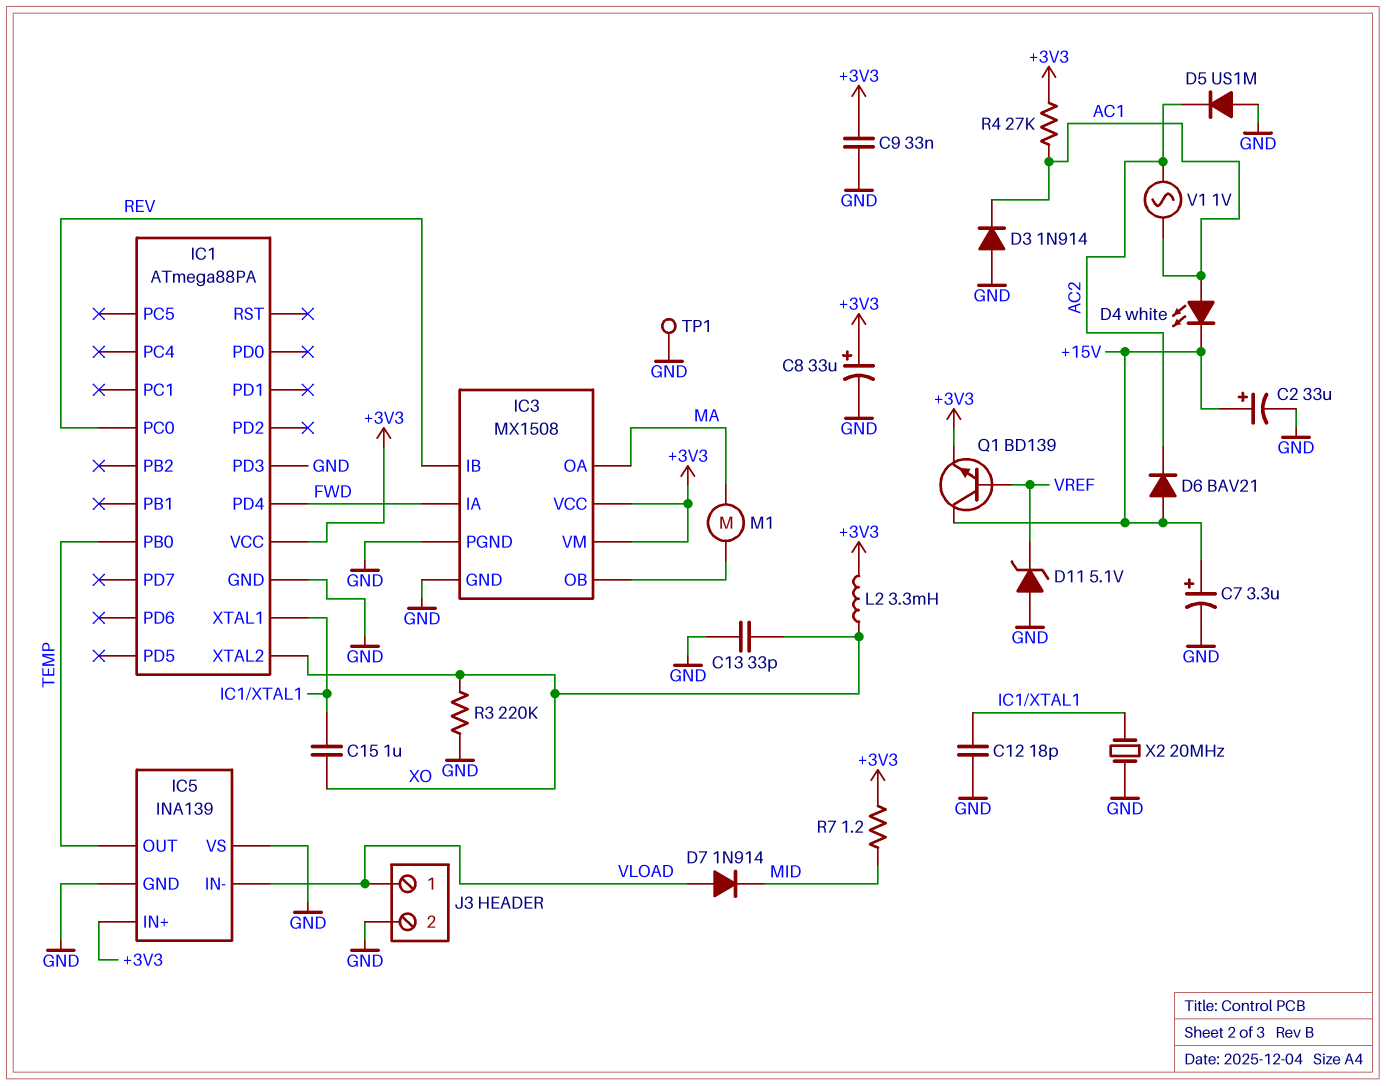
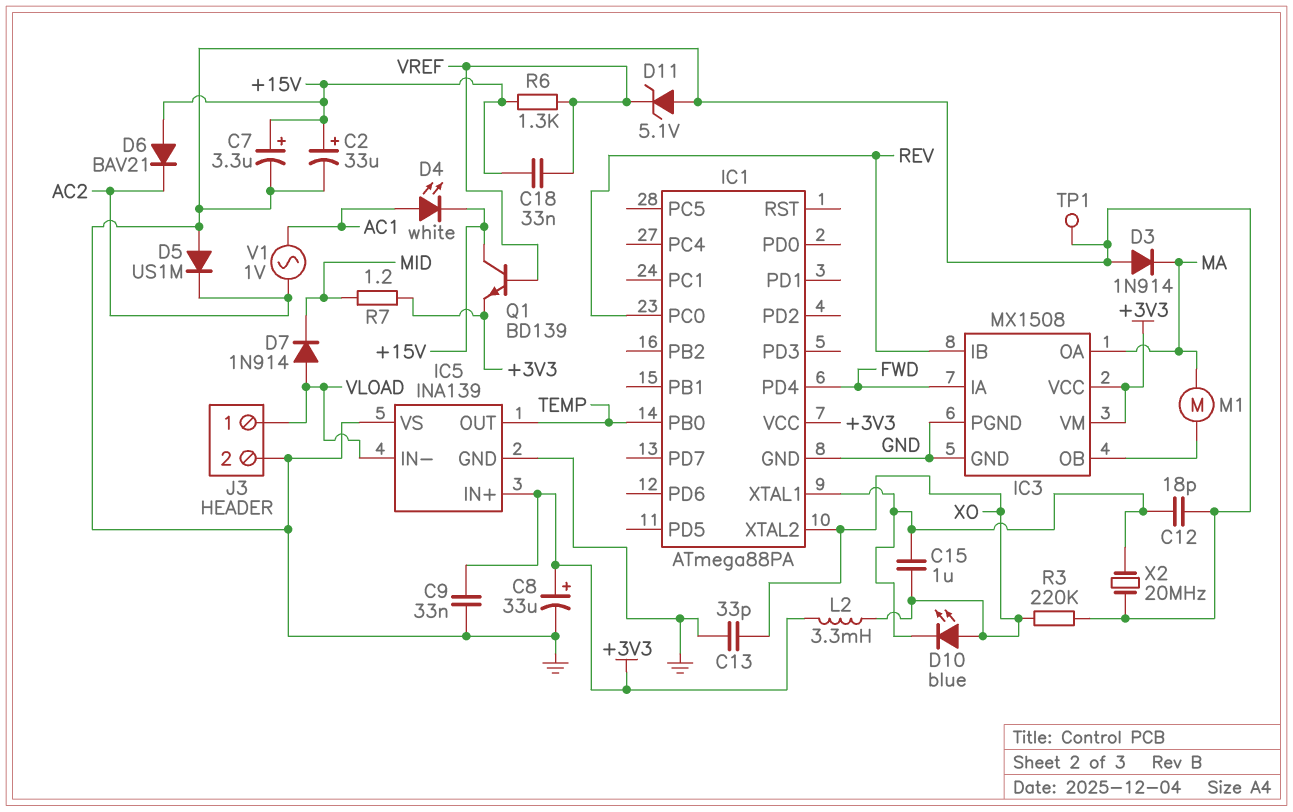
C18: none -> 33nF (+15V, VREF)
D3: diode 1N914 (A GND, K AC1) -> diode 1N914 (A GND, K MA)
D10: none -> LED blue (A XO, K IC1/XTAL1)
IC1 pin PD3: GND -> none
R4: 27k (+3V3, AC1) -> none
R6: none -> 1.3k (+15V, VREF)

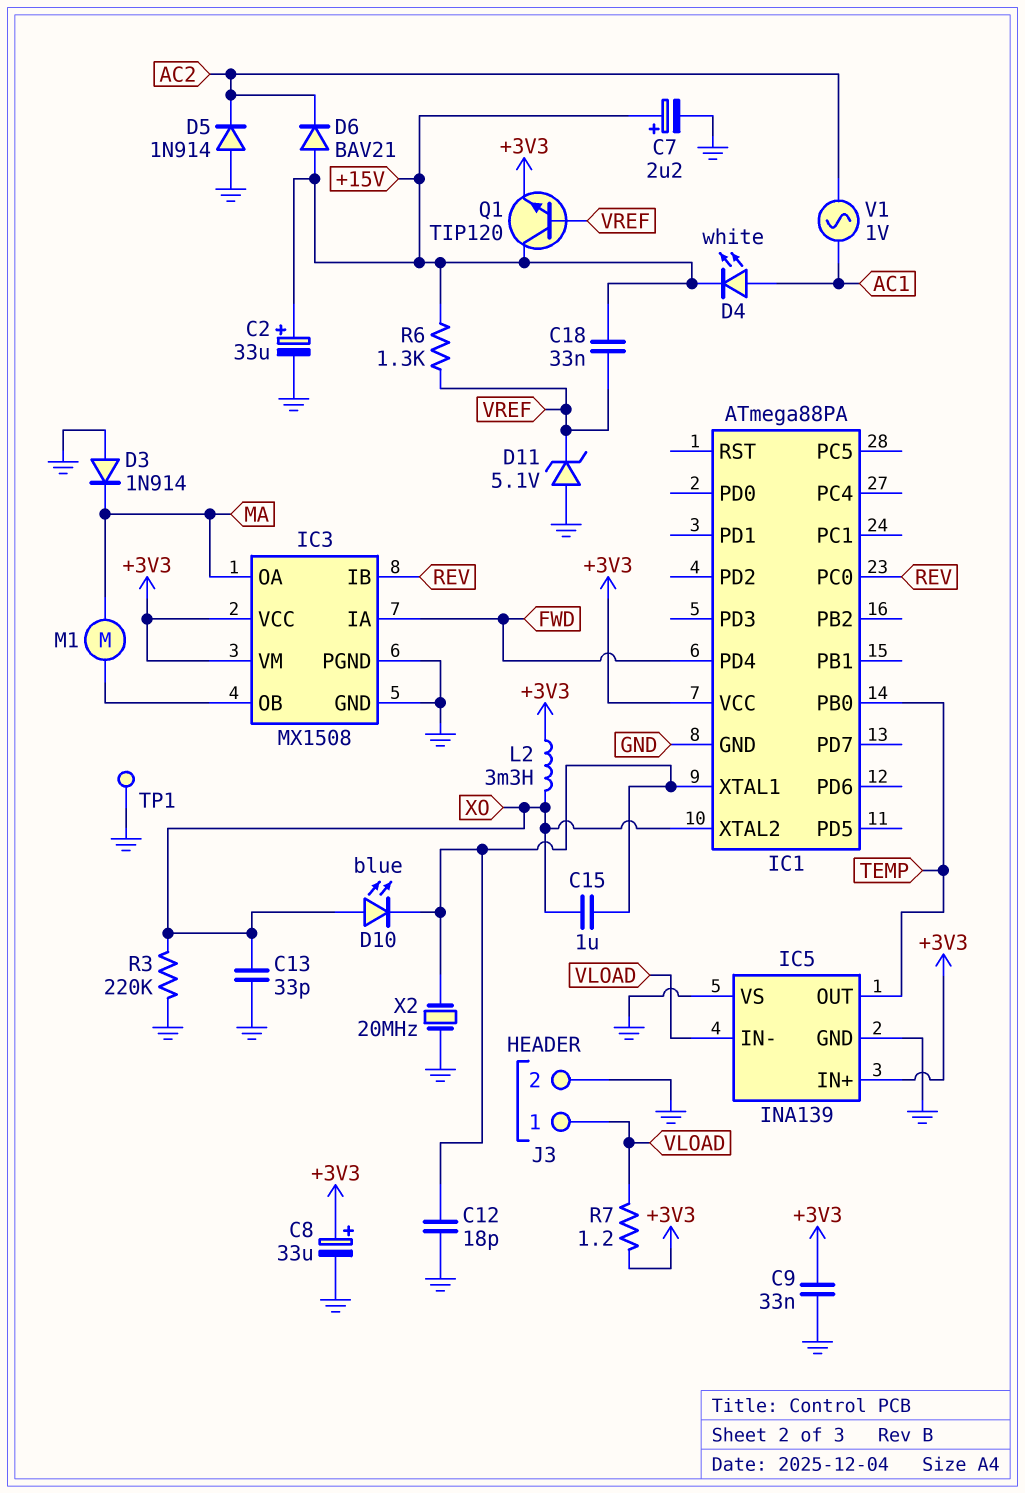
C7: 3.3uF (plus +15V, minus GND) -> 2.2uF (plus +15V, minus GND)
D5: diode US1M (A GND, K AC2) -> diode 1N914 (A GND, K AC2)
D7: diode 1N914 (A VLOAD, K MID) -> none
Q1: NPN BD139 (B VREF, C +15V, E +3V3) -> NPN TIP120 (B VREF, C +15V, E +3V3)
R7: 1.2 (+3V3, MID) -> 1.2 (+3V3, VLOAD)

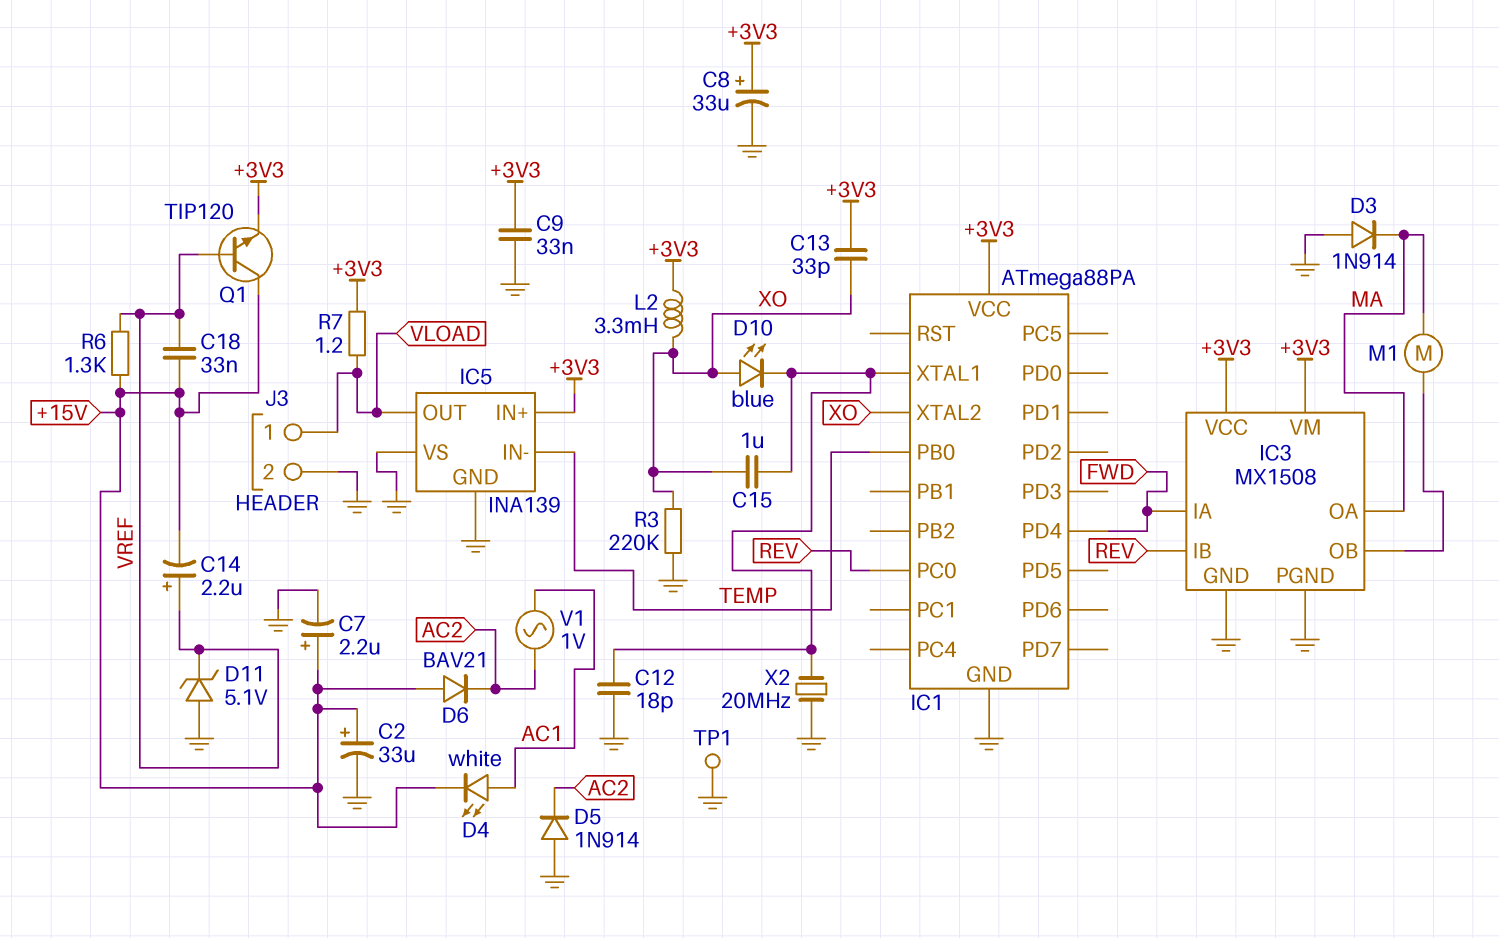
C13: 33pF (GND, XO) -> 33pF (+3V3, XO)
C14: none -> 2.2uF (plus VREF, minus +15V)
IC5 pin IN-: VLOAD -> TEMP
IC5 pin OUT: TEMP -> VLOAD

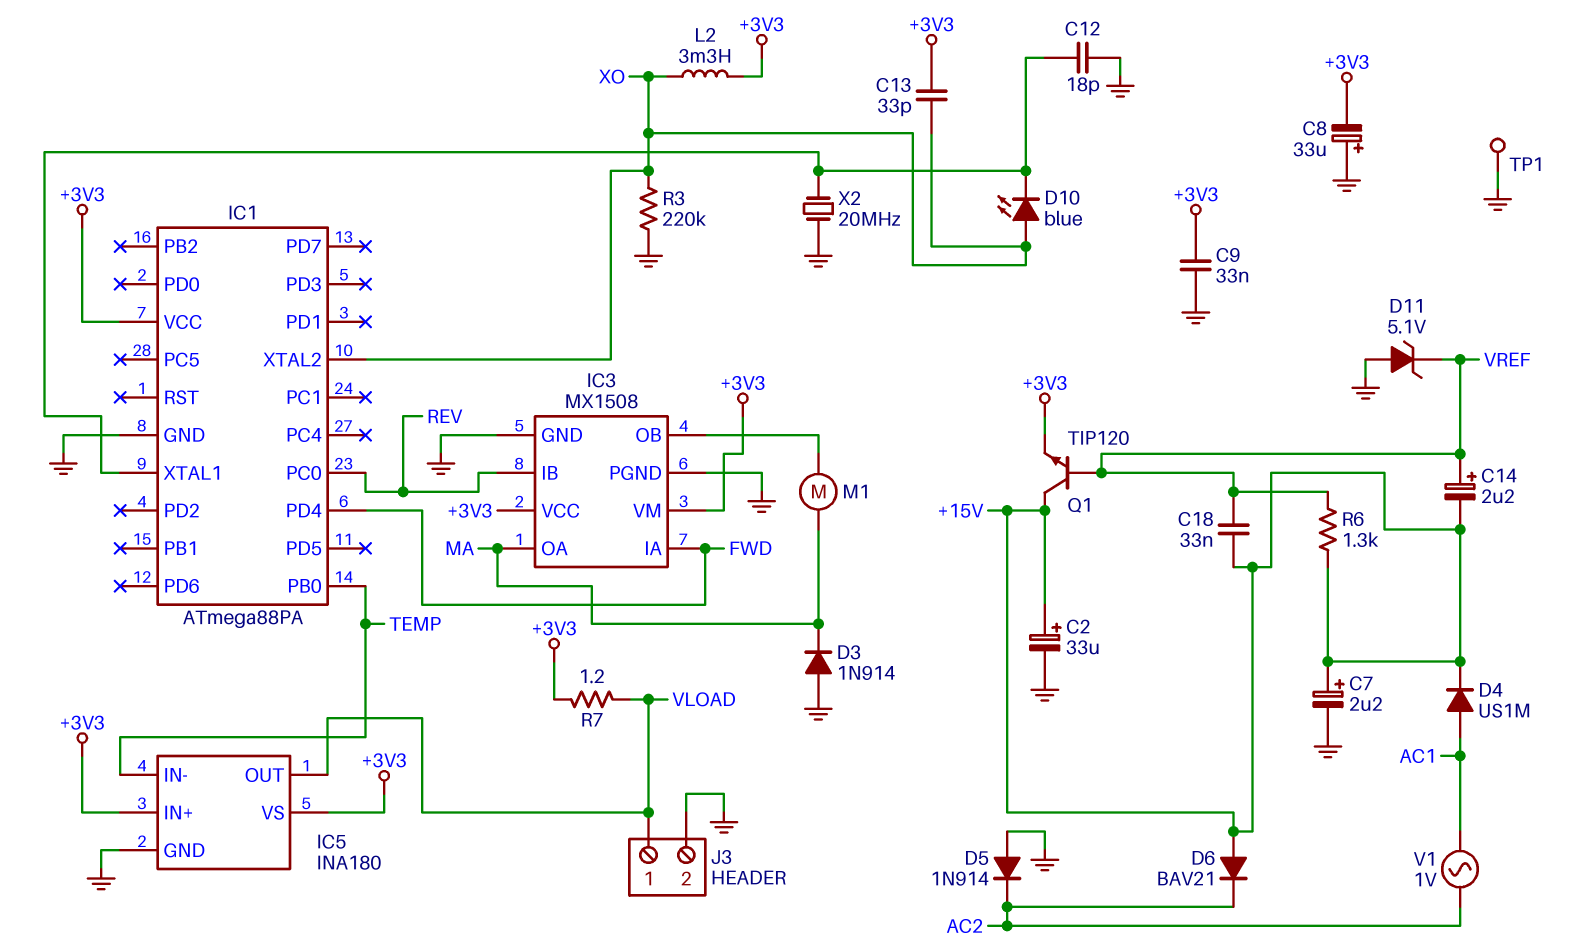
C8: 33uF (plus +3V3, minus GND) -> 33uF (plus GND, minus +3V3)
C15: 1uF (IC1/XTAL1, XO) -> none
D4: LED white (A AC1, K +15V) -> diode US1M (A AC1, K +15V)
IC5: INA139 -> INA180
IC5 pin VS: GND -> +3V3

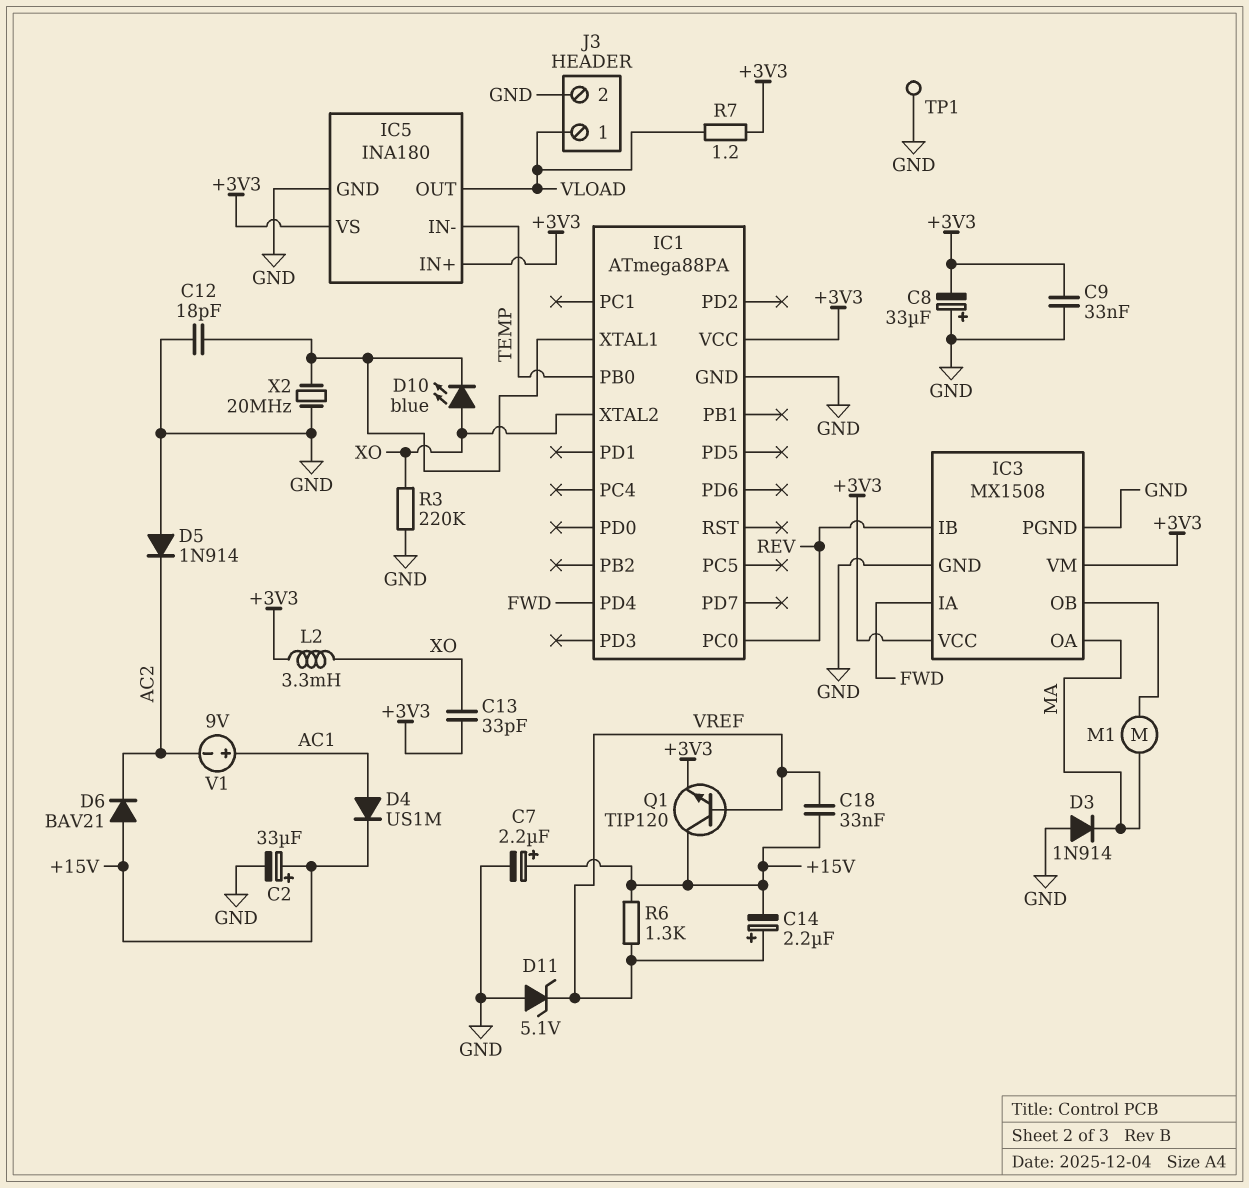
V1: AC 1V (AC1, AC2) -> 9V (plus AC1, minus AC2)

